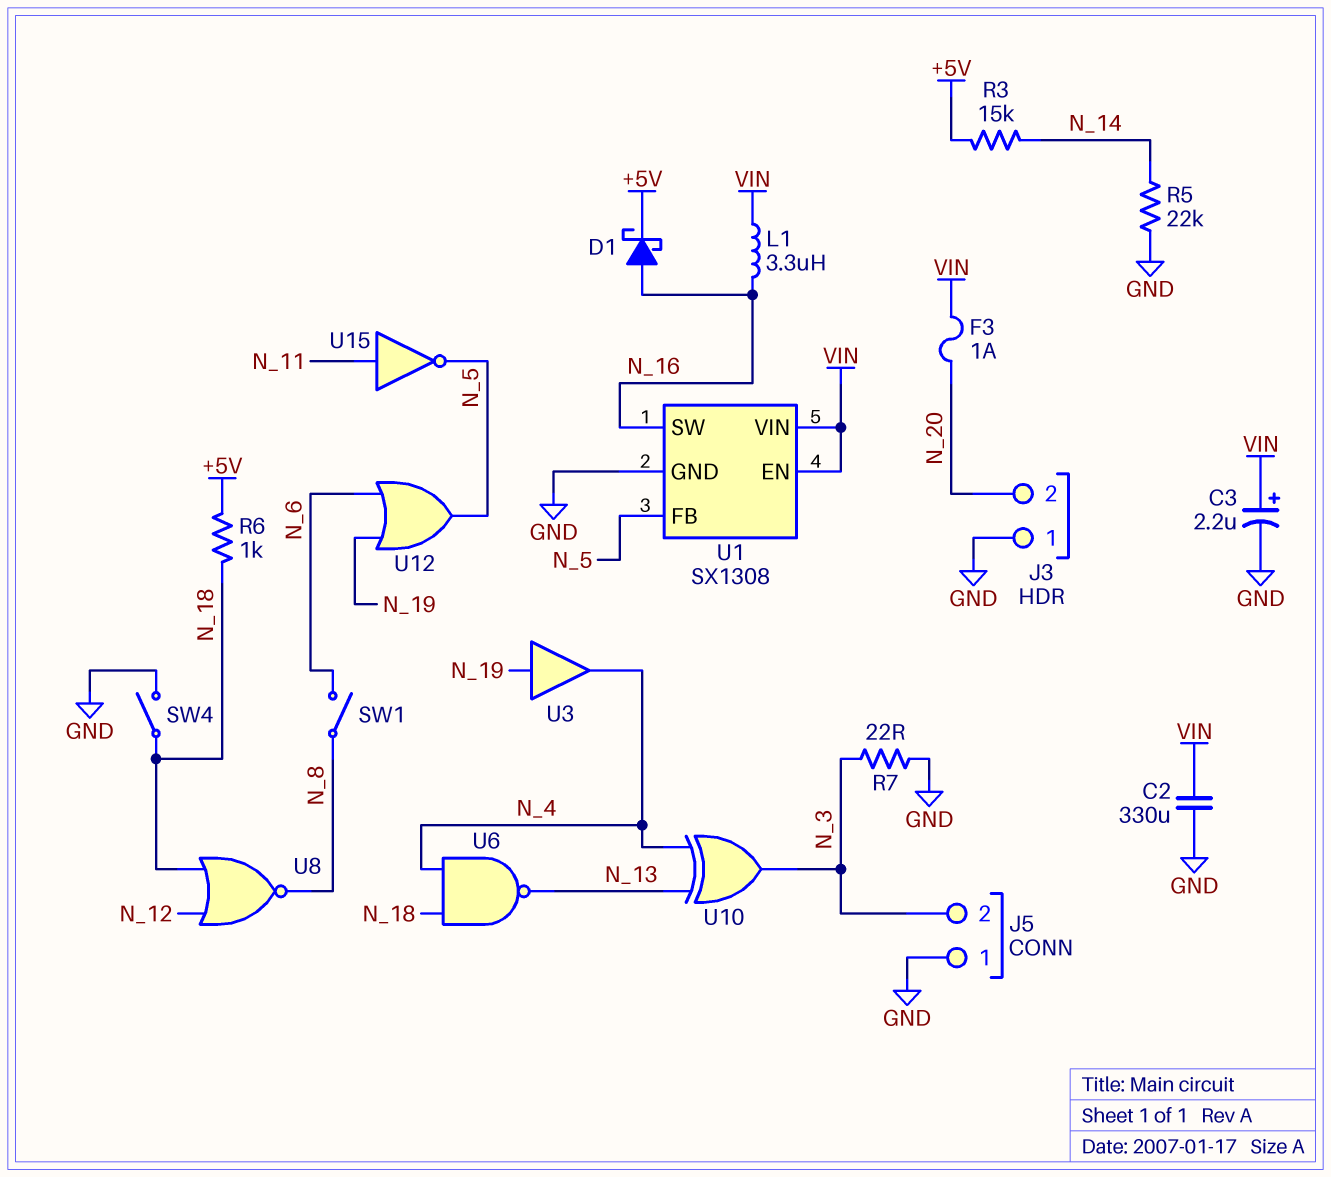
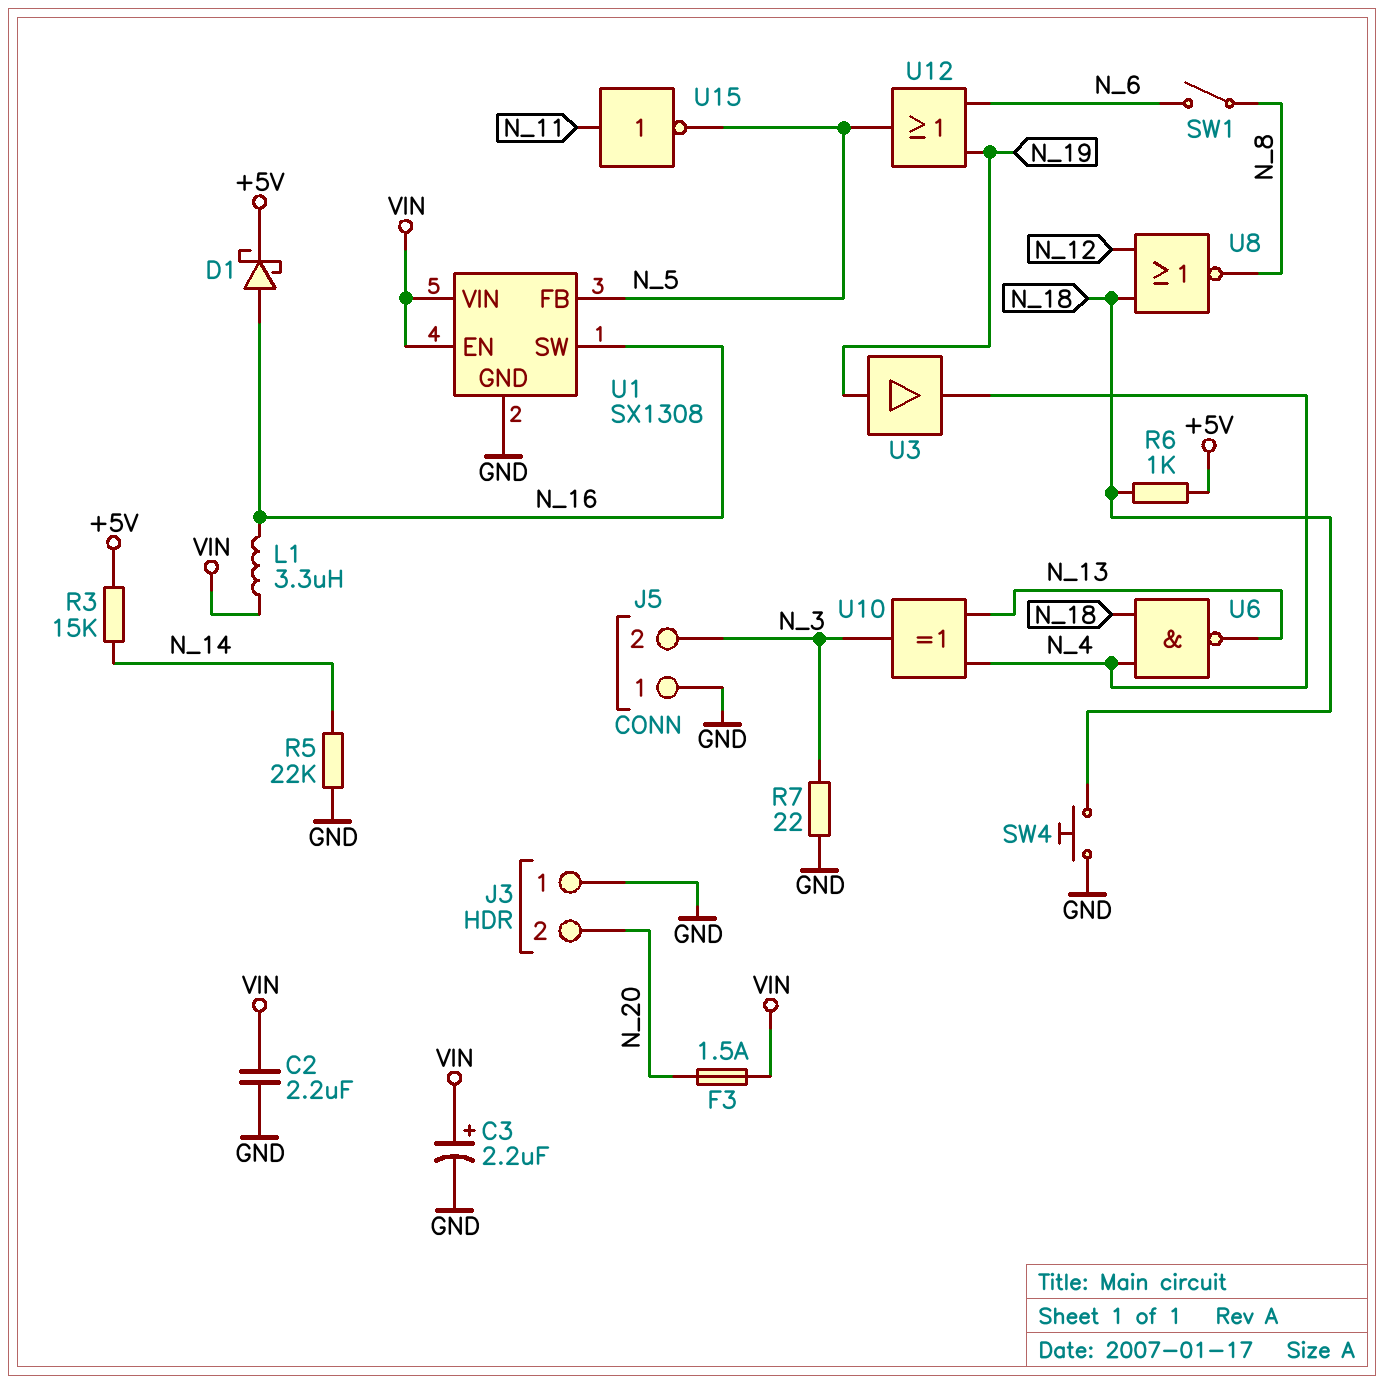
C2: 330uF (GND, VIN) -> 2.2uF (GND, VIN)
F3: 1A (N_20, VIN) -> 1.5A (N_20, VIN)
SW4: switch (GND, N_18) -> button (GND, N_18)

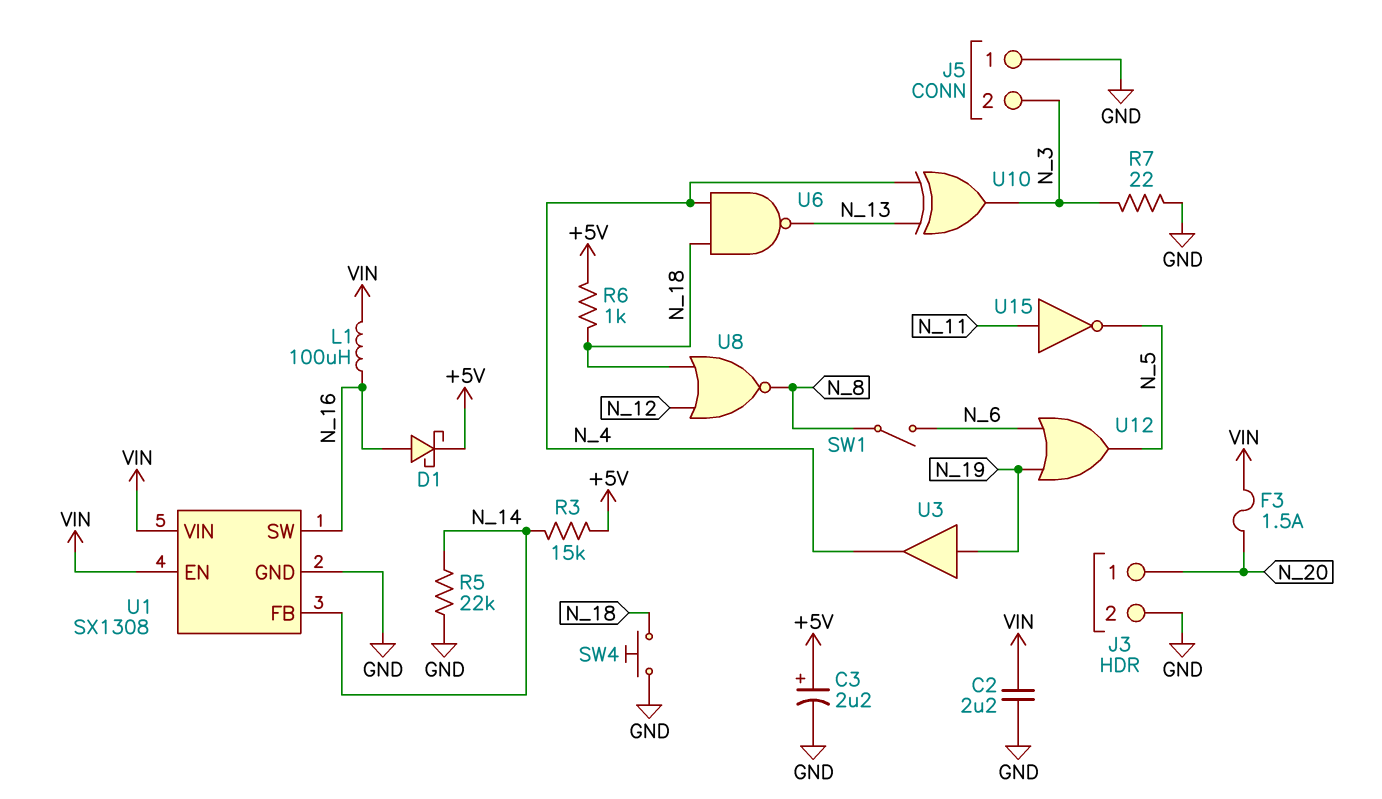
C3: 2.2uF (plus VIN, minus GND) -> 2.2uF (plus +5V, minus GND)
J3 pin 1: GND -> N_20
J3 pin 2: N_20 -> GND
L1: 3.3uH (N_16, VIN) -> 100uH (N_16, VIN)
U1 pin FB: N_5 -> N_14

